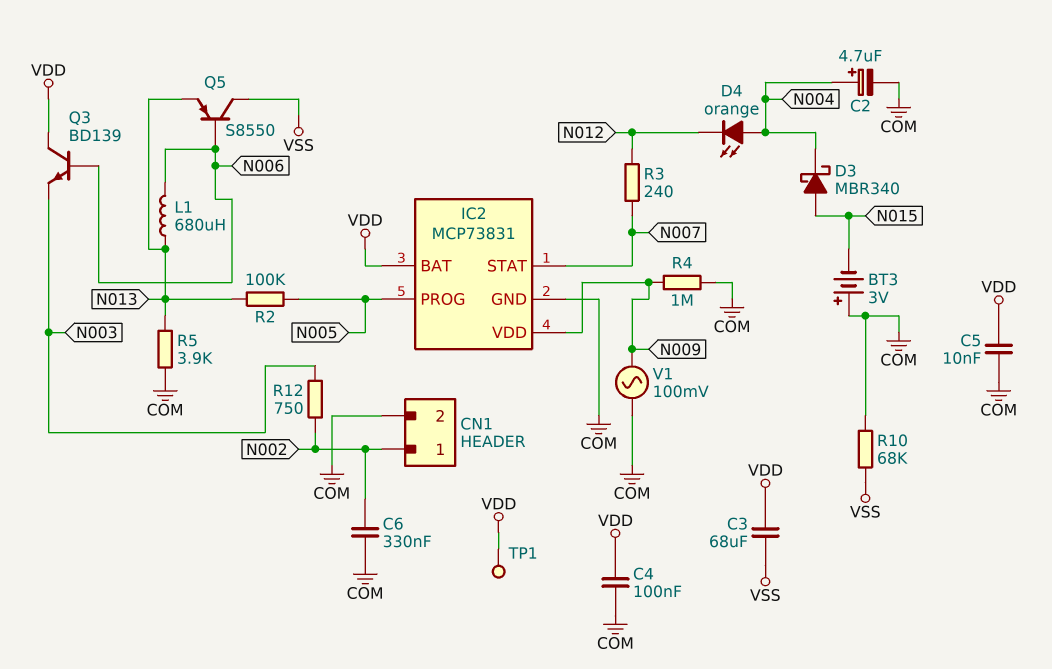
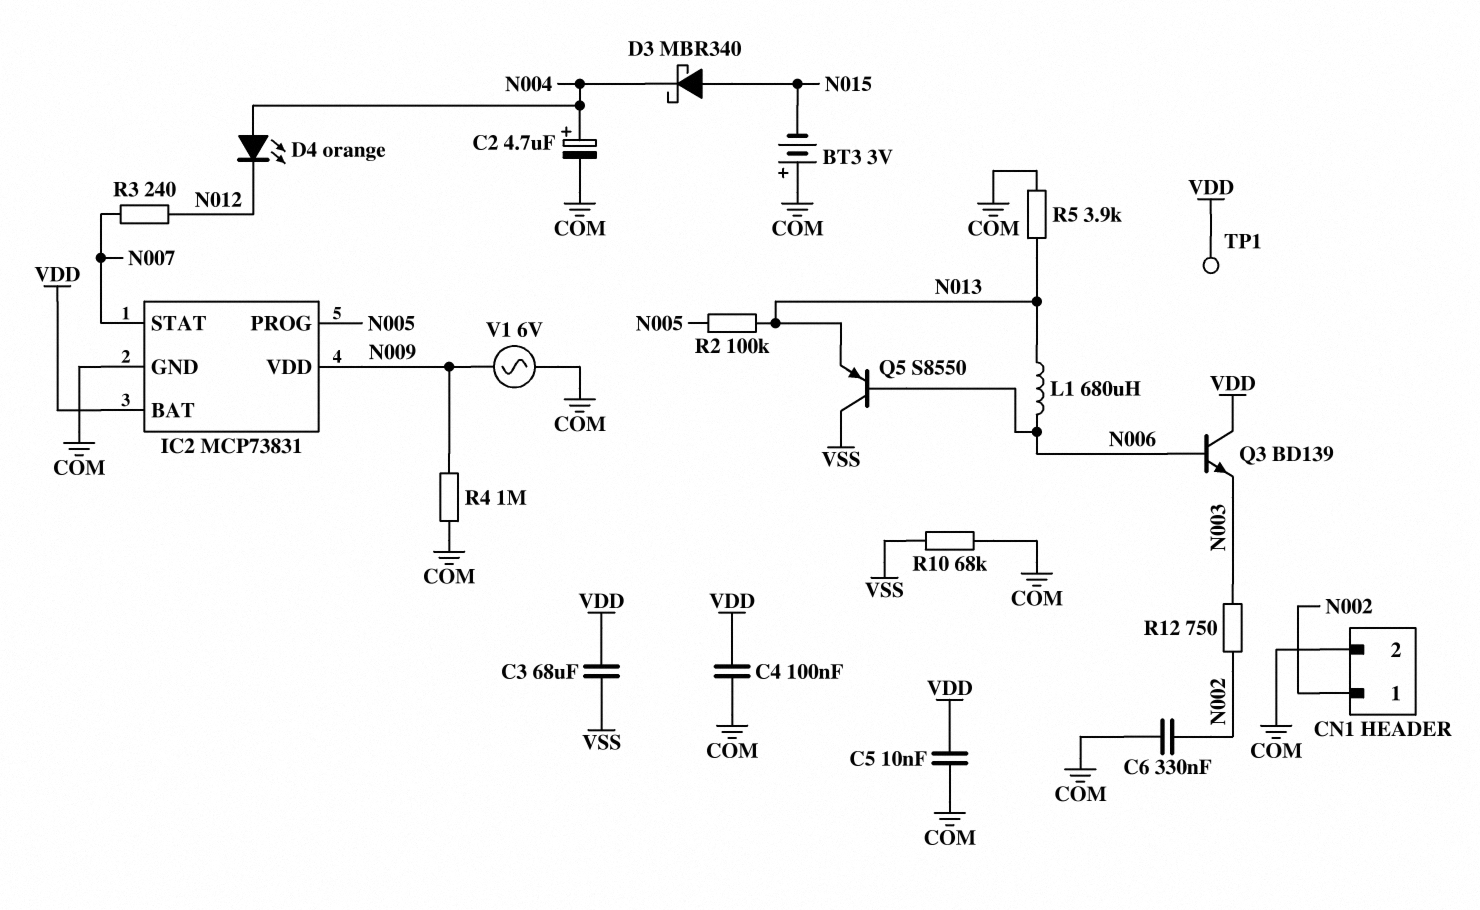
V1: AC 100mV (COM, N009) -> AC 6V (COM, N009)

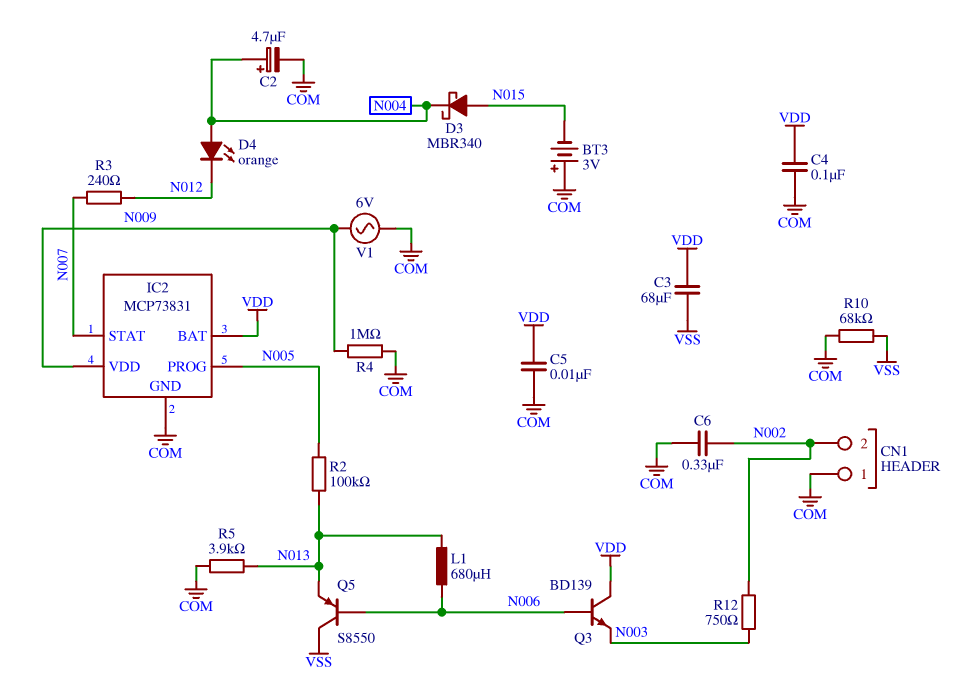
CN1 pin 1: N002 -> COM
CN1 pin 2: COM -> N002
TP1: test point (VDD) -> none

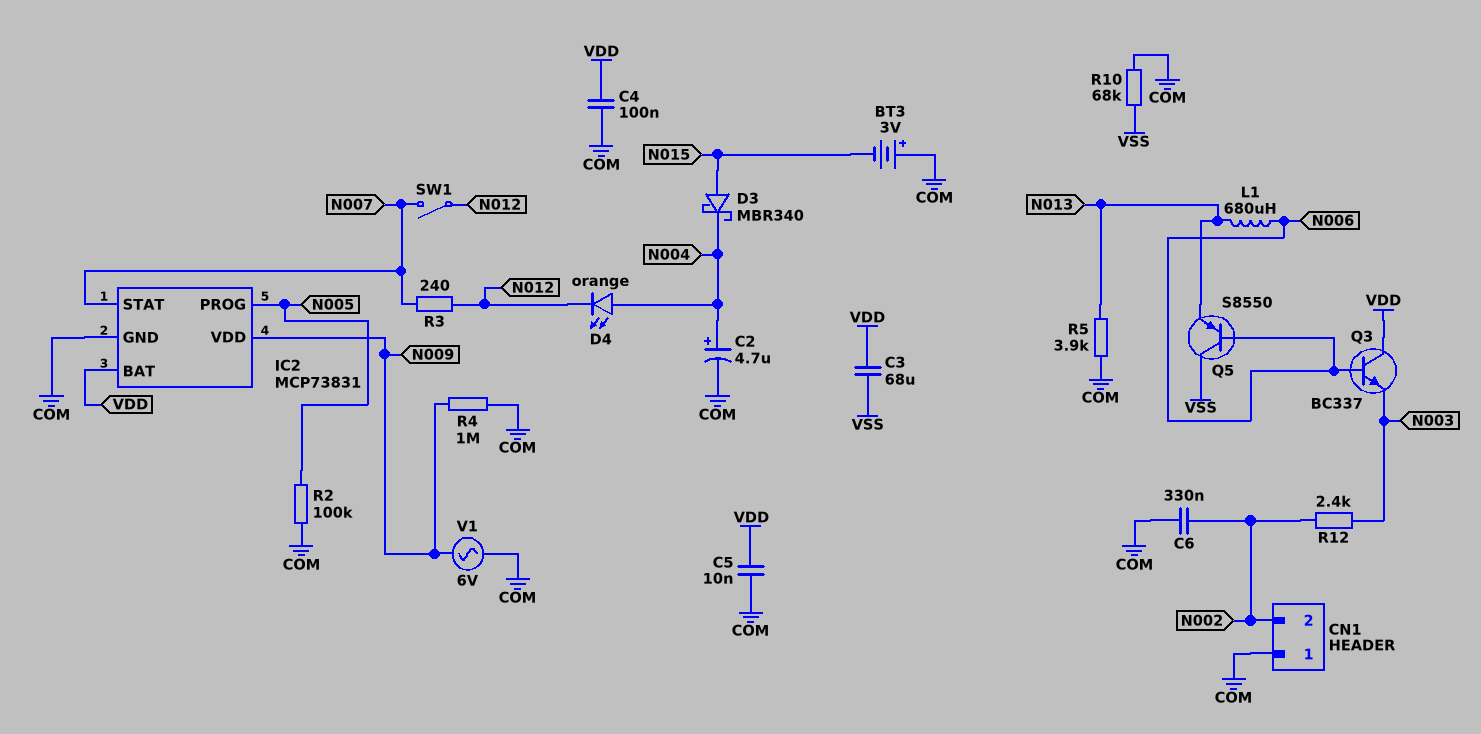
Q3: NPN BD139 (B N006, C VDD, E N003) -> NPN BC337 (B N006, C VDD, E N003)
R2: 100k (N005, N013) -> 100k (COM, N005)
R12: 750 (N002, N003) -> 2.4k (N002, N003)
SW1: none -> switch (N007, N012)

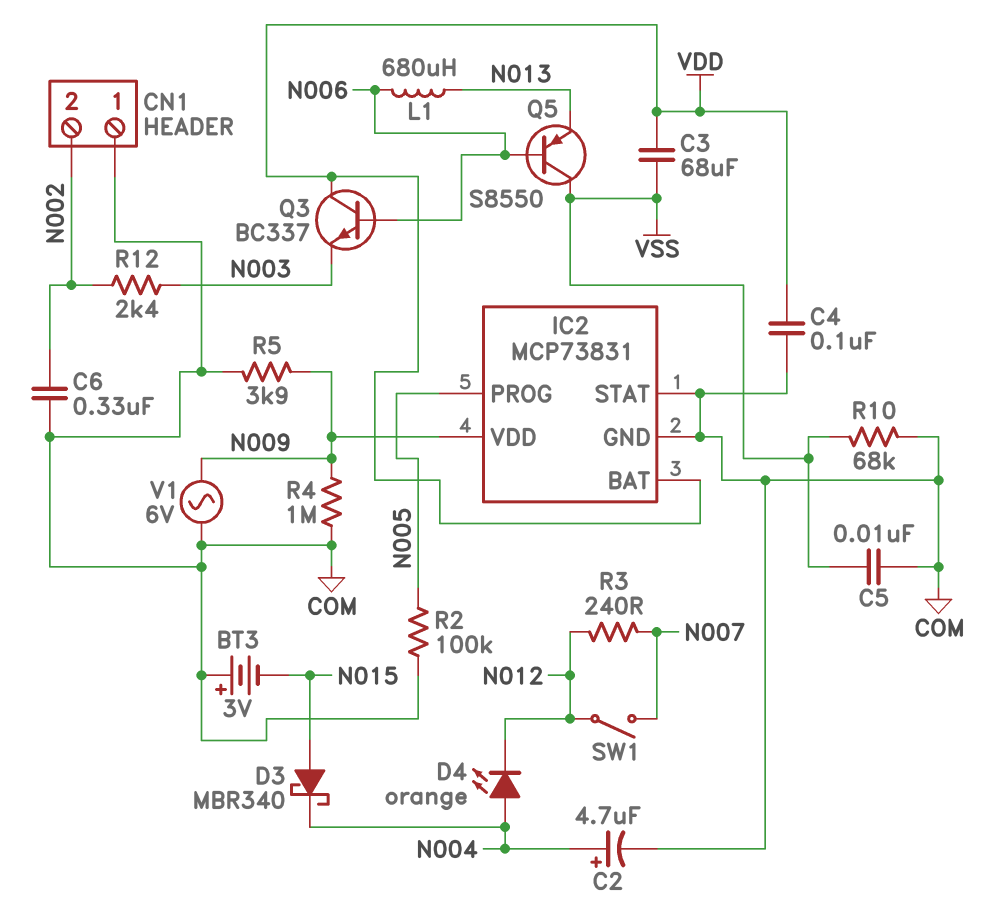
C5: 10nF (COM, VDD) -> 10nF (COM, VSS)
IC2 pin STAT: N007 -> COM
R5: 3.9k (COM, N013) -> 3.9k (COM, N009)

